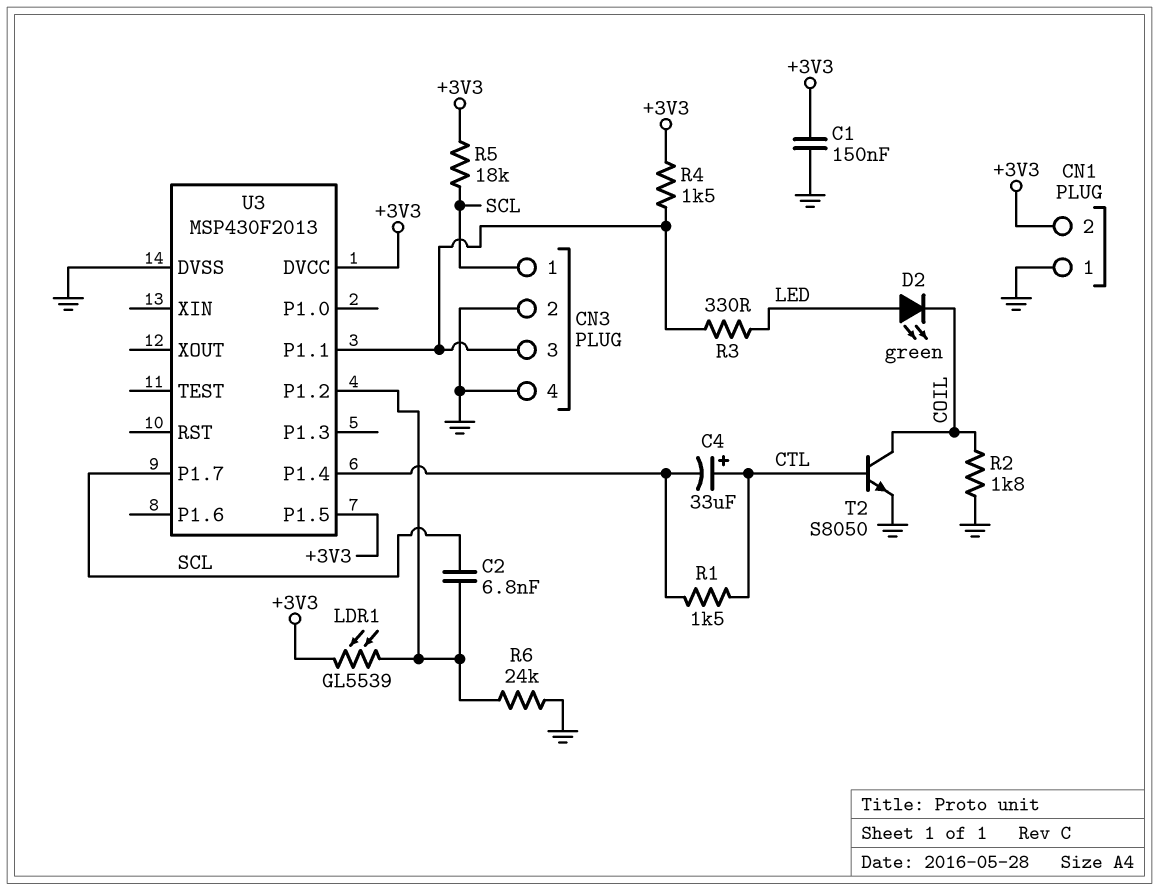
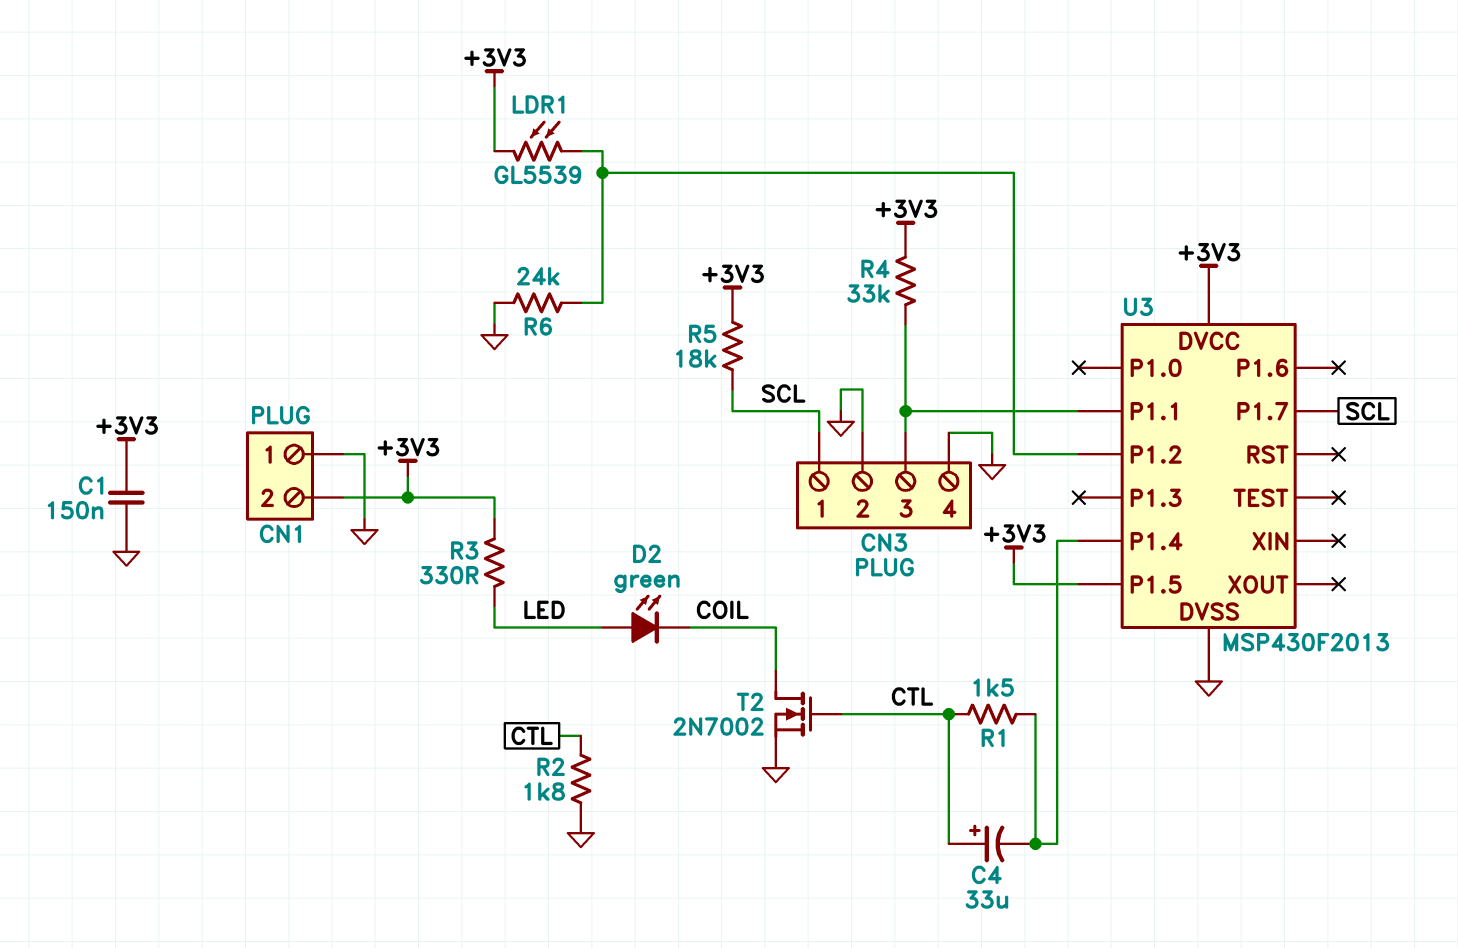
C2: 6.8nF (SCL, U3/P1.2) -> none
R2: 1.8k (COIL, GND) -> 1.8k (CTL, GND)
R3: 330 (CN3/3, LED) -> 330 (+3V3, LED)
R4: 1.5k (+3V3, CN3/3) -> 33k (+3V3, CN3/3)
T2: NPN S8050 (B CTL, C COIL, E GND) -> NMOS 2N7002 (G CTL, D COIL, S GND)

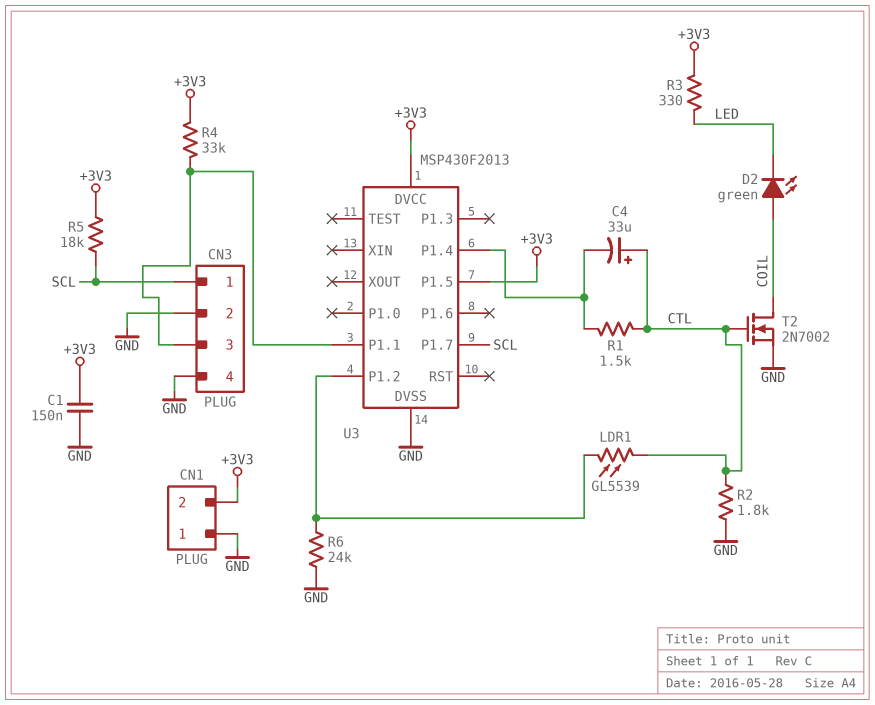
D2: LED green (A LED, K COIL) -> LED green (A COIL, K LED)
LDR1: GL5539 (+3V3, U3/P1.2) -> GL5539 (CTL, U3/P1.2)

